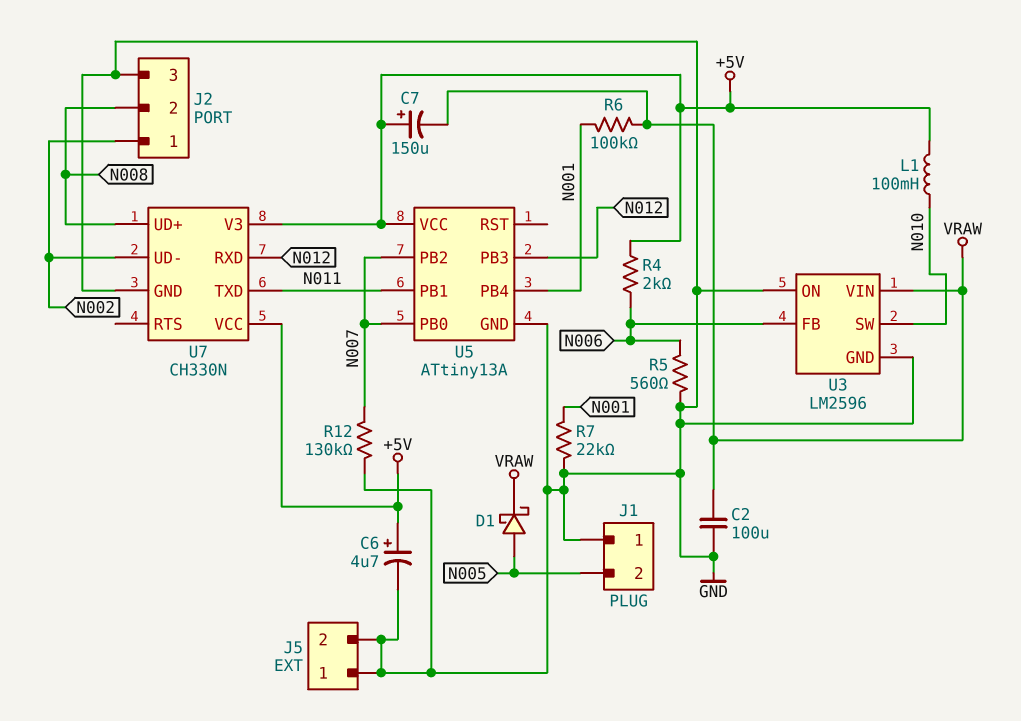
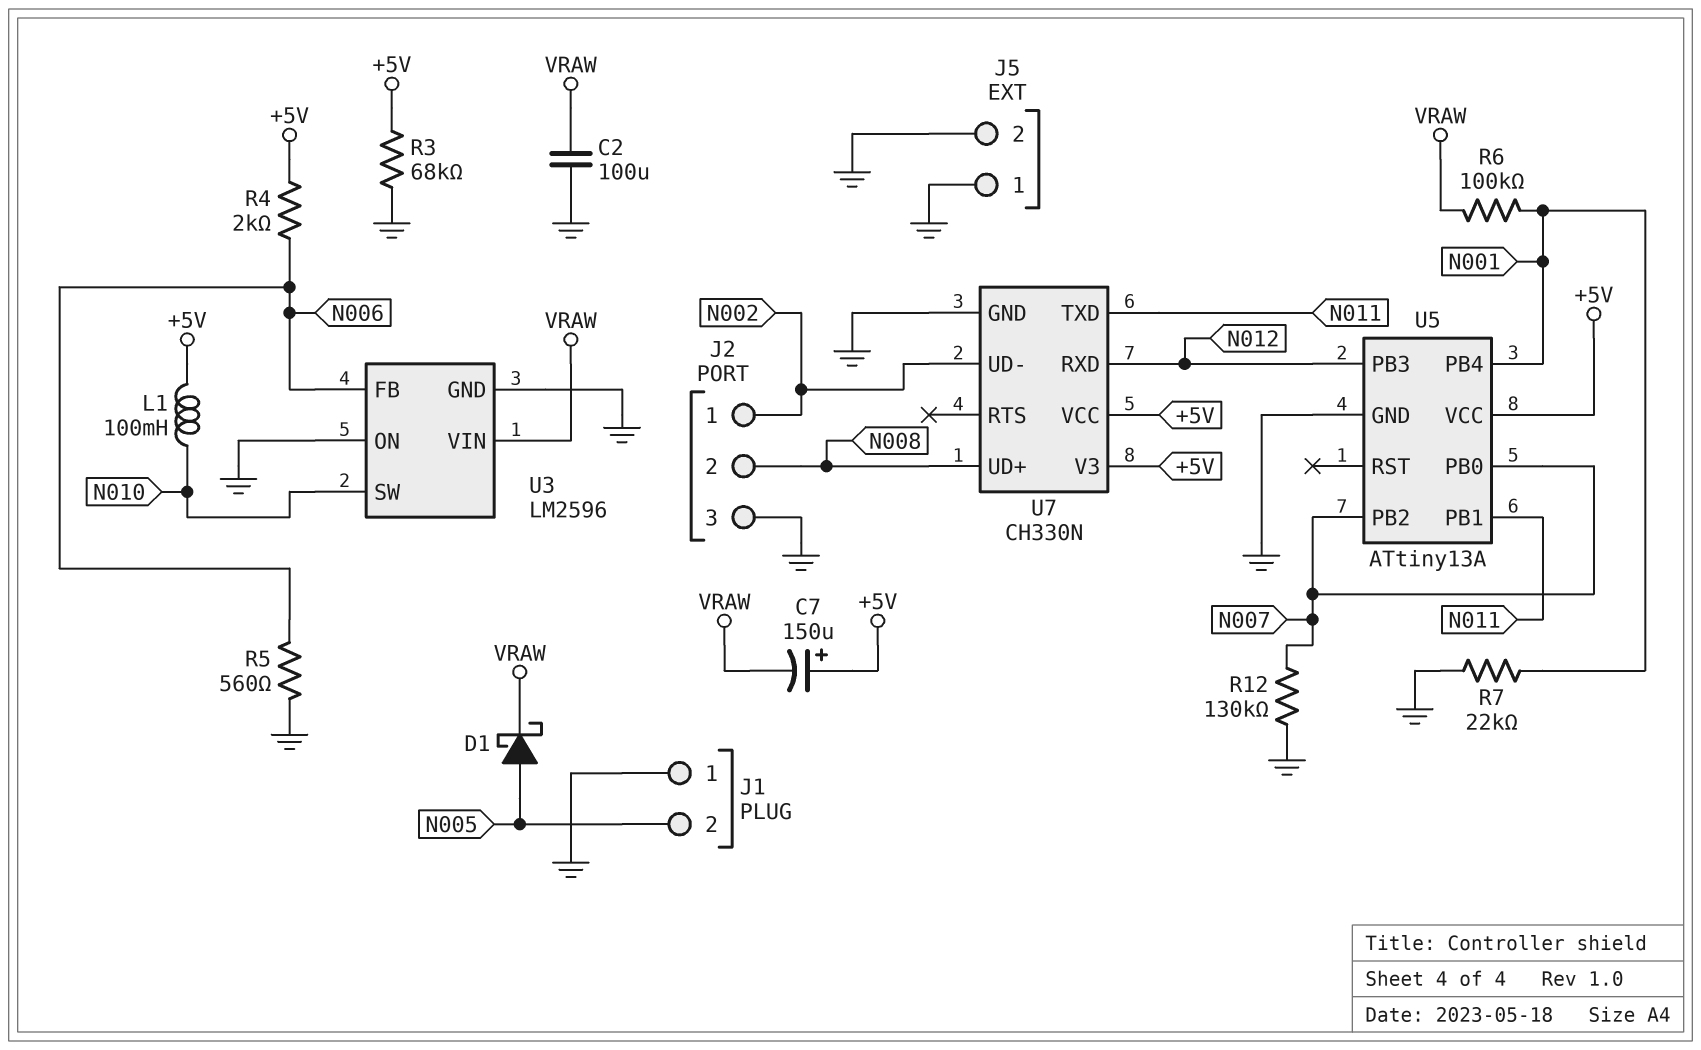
C6: 4.7uF (plus +5V, minus GND) -> none
R3: none -> 68k (+5V, GND)

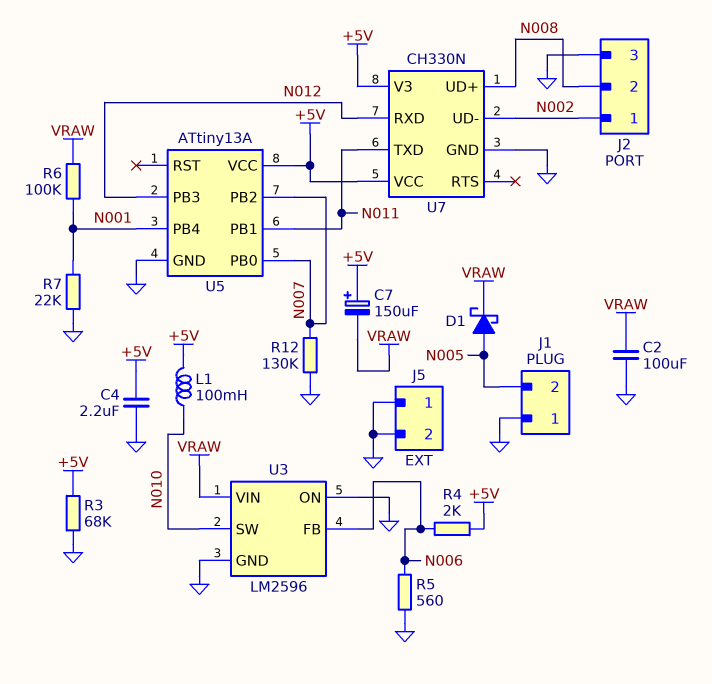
C4: none -> 2.2uF (+5V, GND)

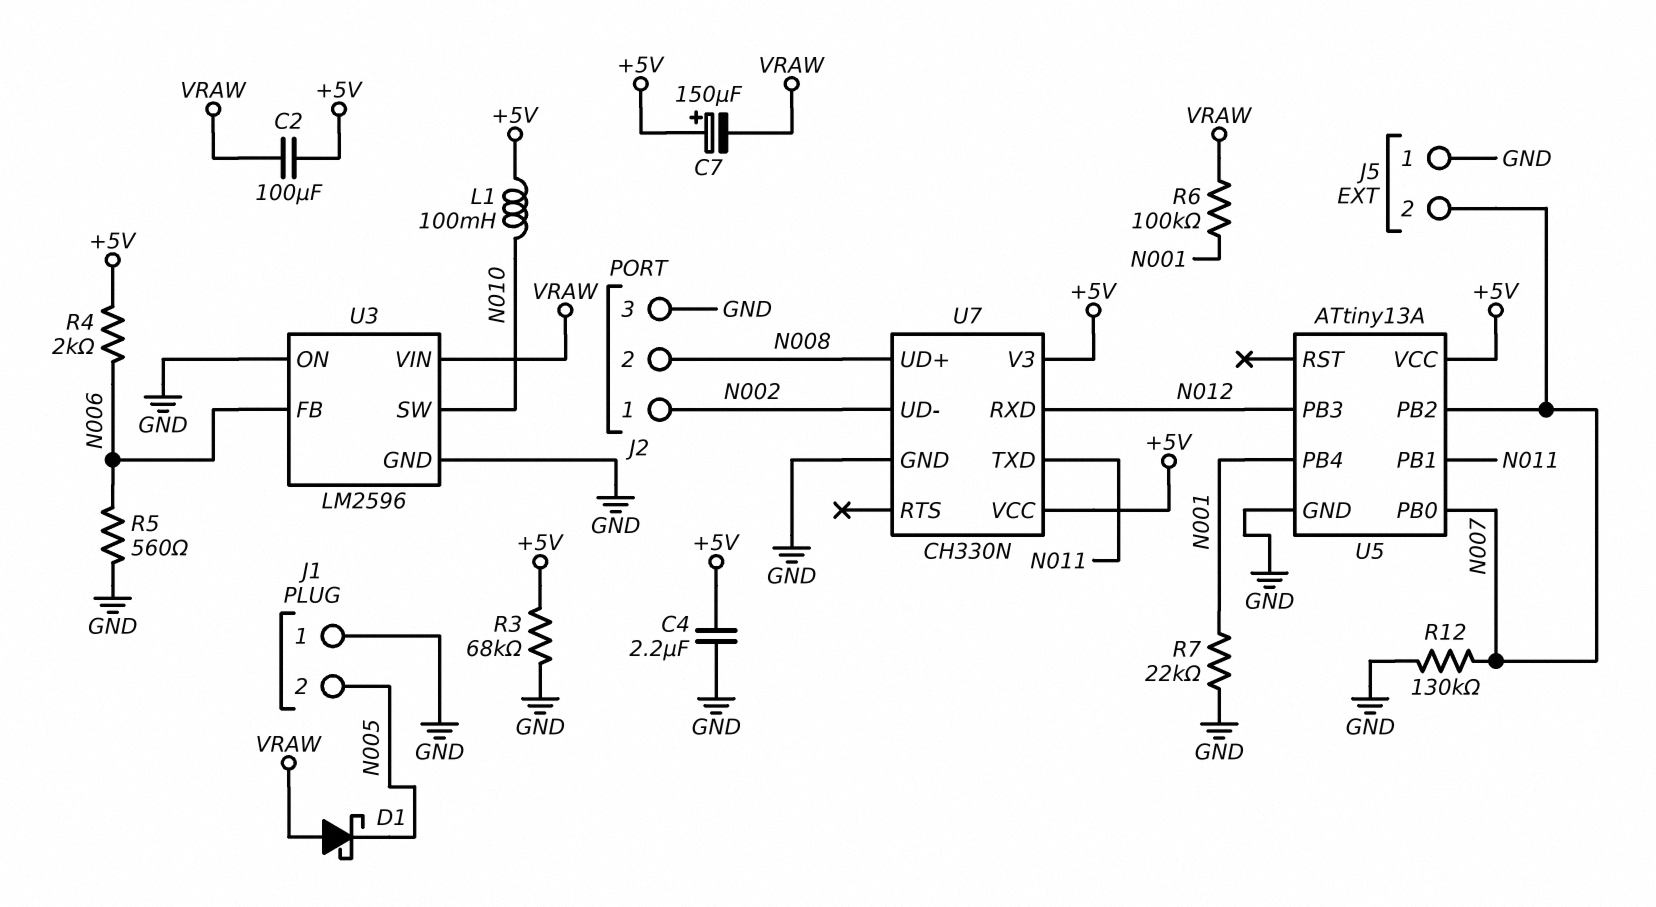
C2: 100uF (GND, VRAW) -> 100uF (+5V, VRAW)
D1: schottky (A N005, K VRAW) -> schottky (A VRAW, K N005)
J5 pin 2: GND -> N007

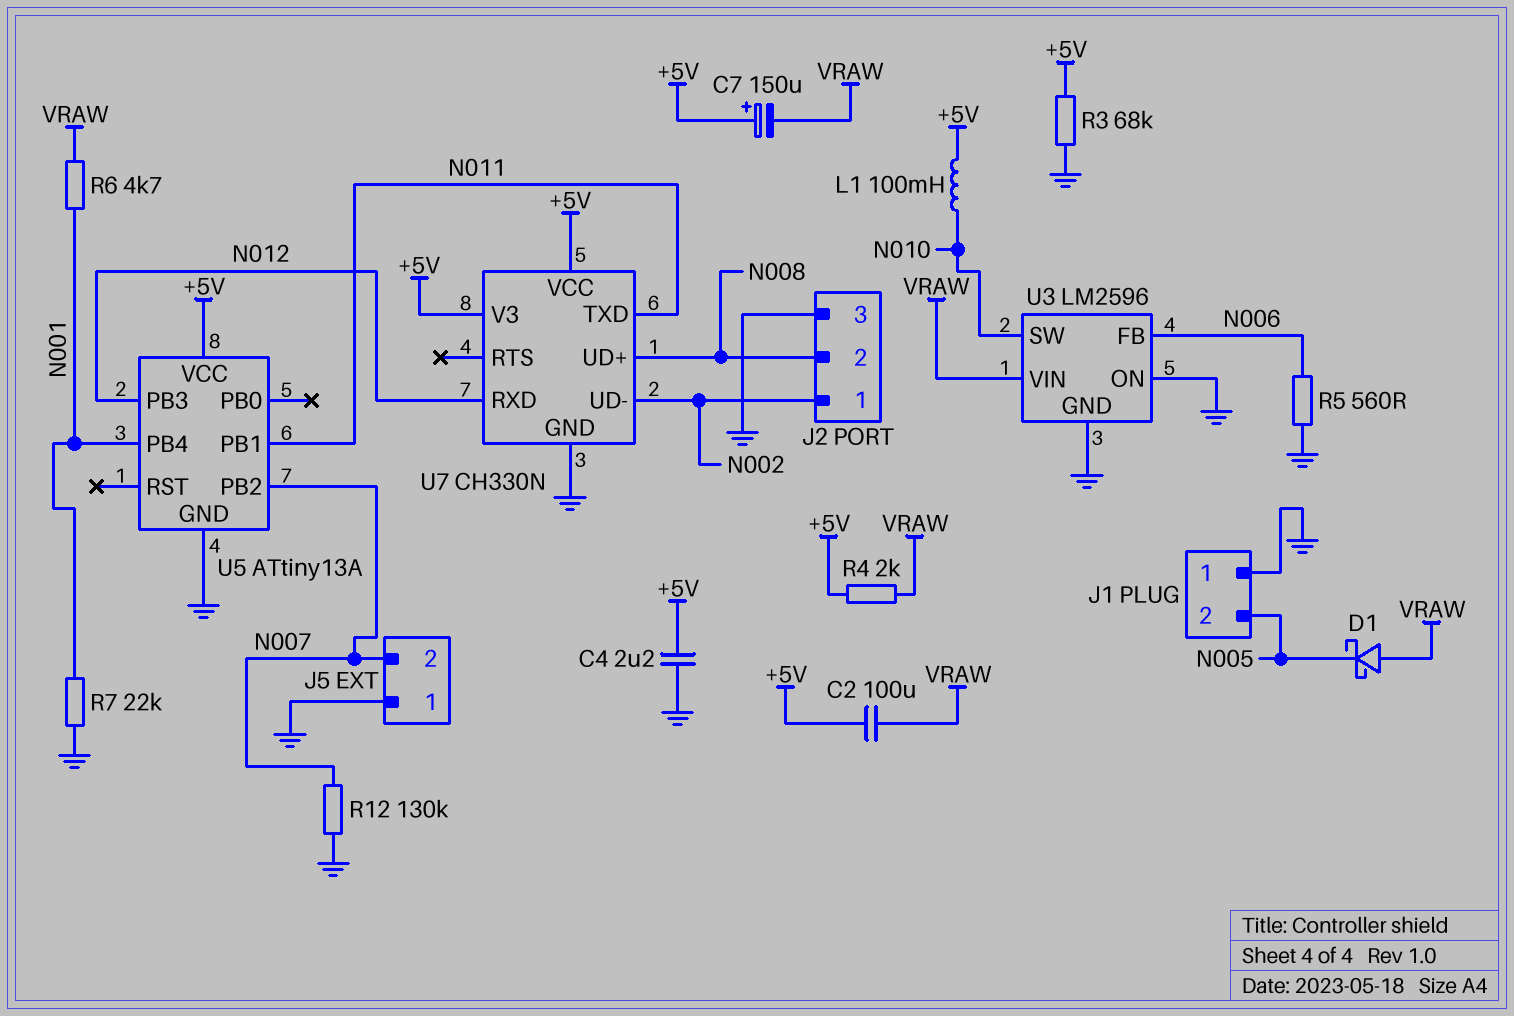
R4: 2k (+5V, N006) -> 2k (+5V, VRAW)
R6: 100k (N001, VRAW) -> 4.7k (N001, VRAW)
U5 pin PB0: N007 -> none

